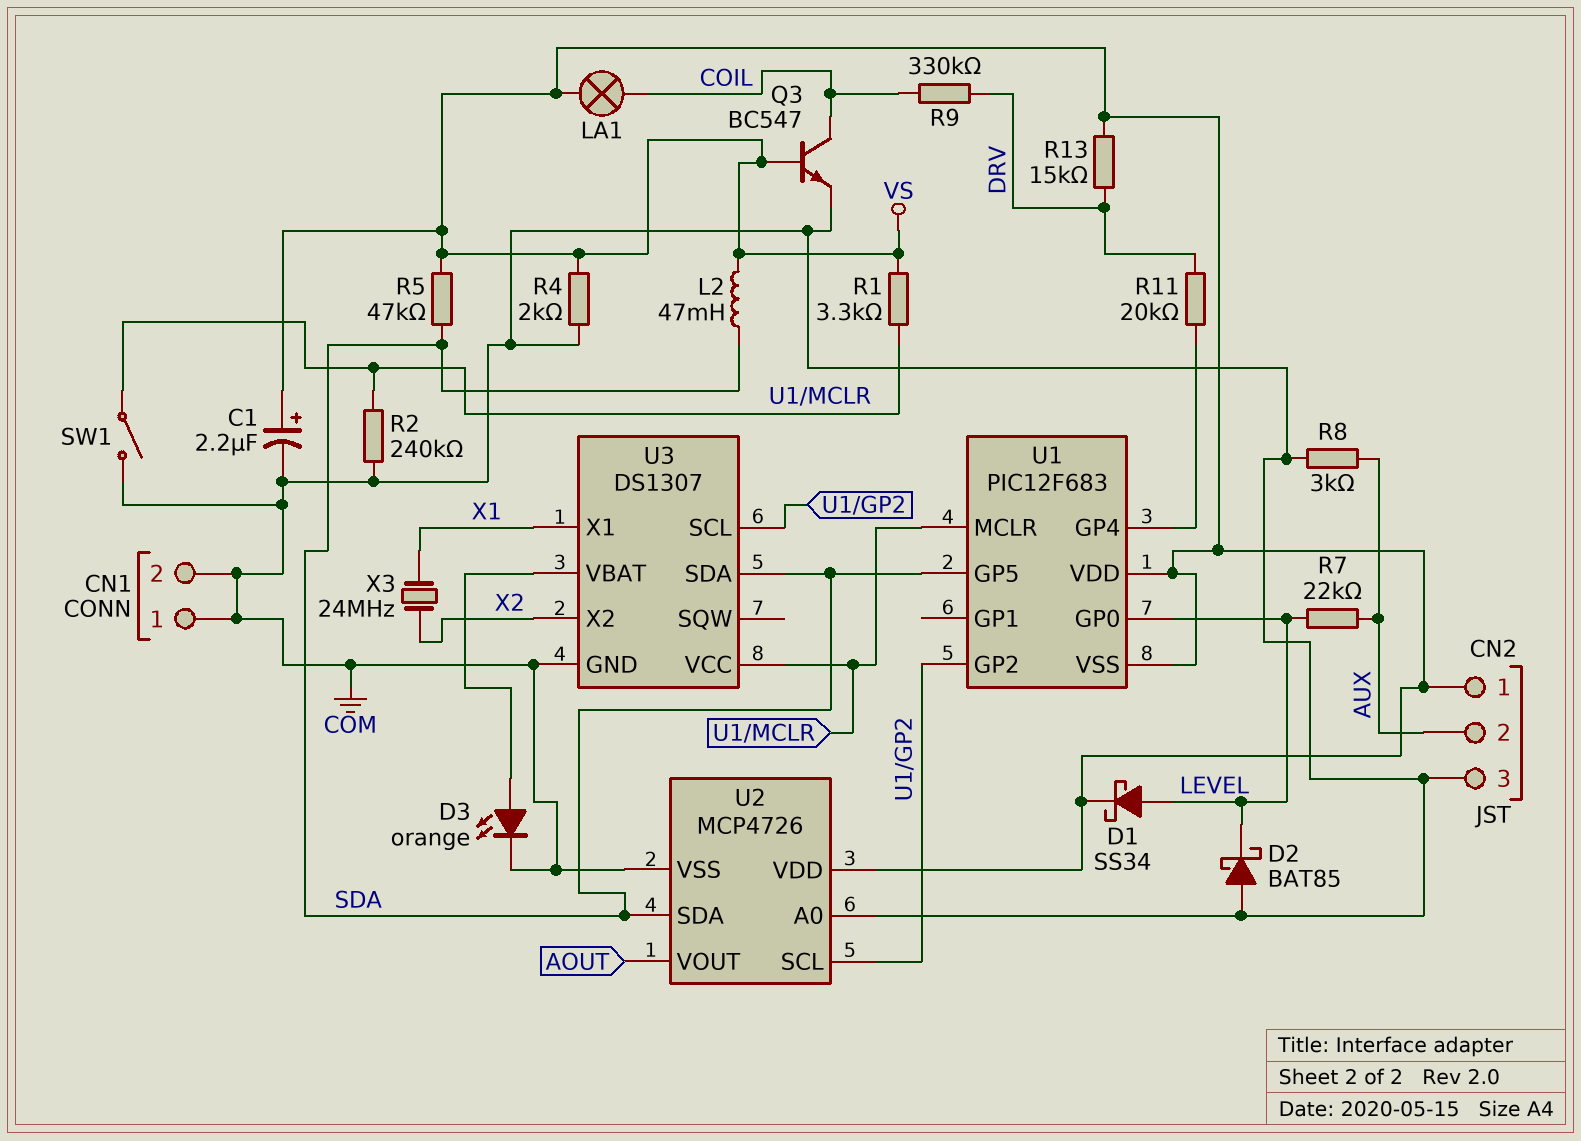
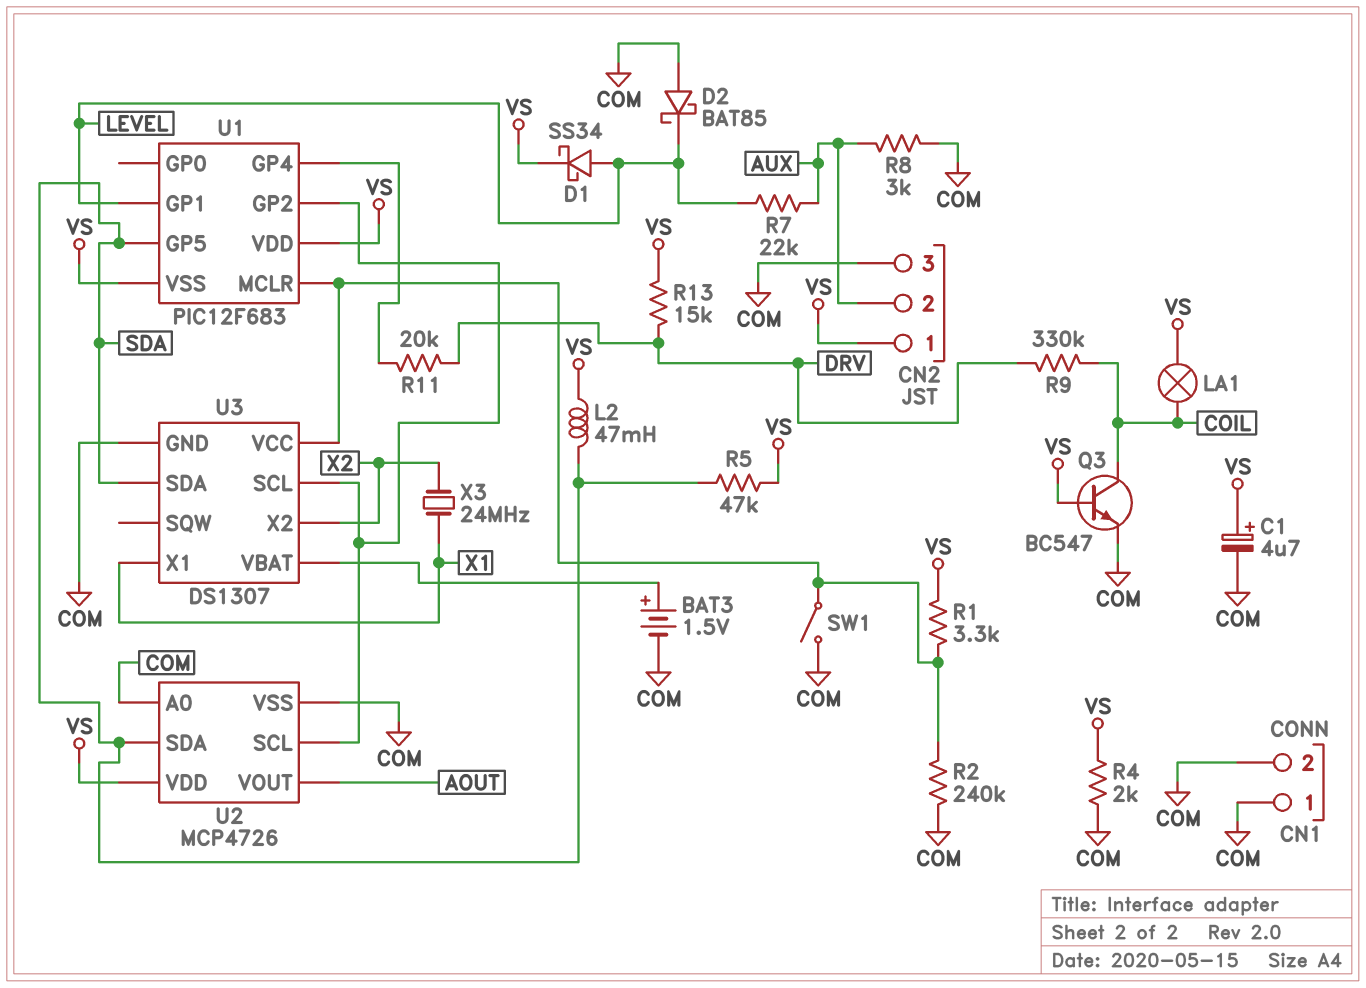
BAT3: none -> 1.5V (plus U3/VBAT, minus COM)
C1: 2.2uF (plus VS, minus COM) -> 4.7uF (plus VS, minus COM)
D3: LED orange (A U3/VBAT, K COM) -> none
U1 pin GP0: LEVEL -> none
U1 pin GP1: none -> LEVEL

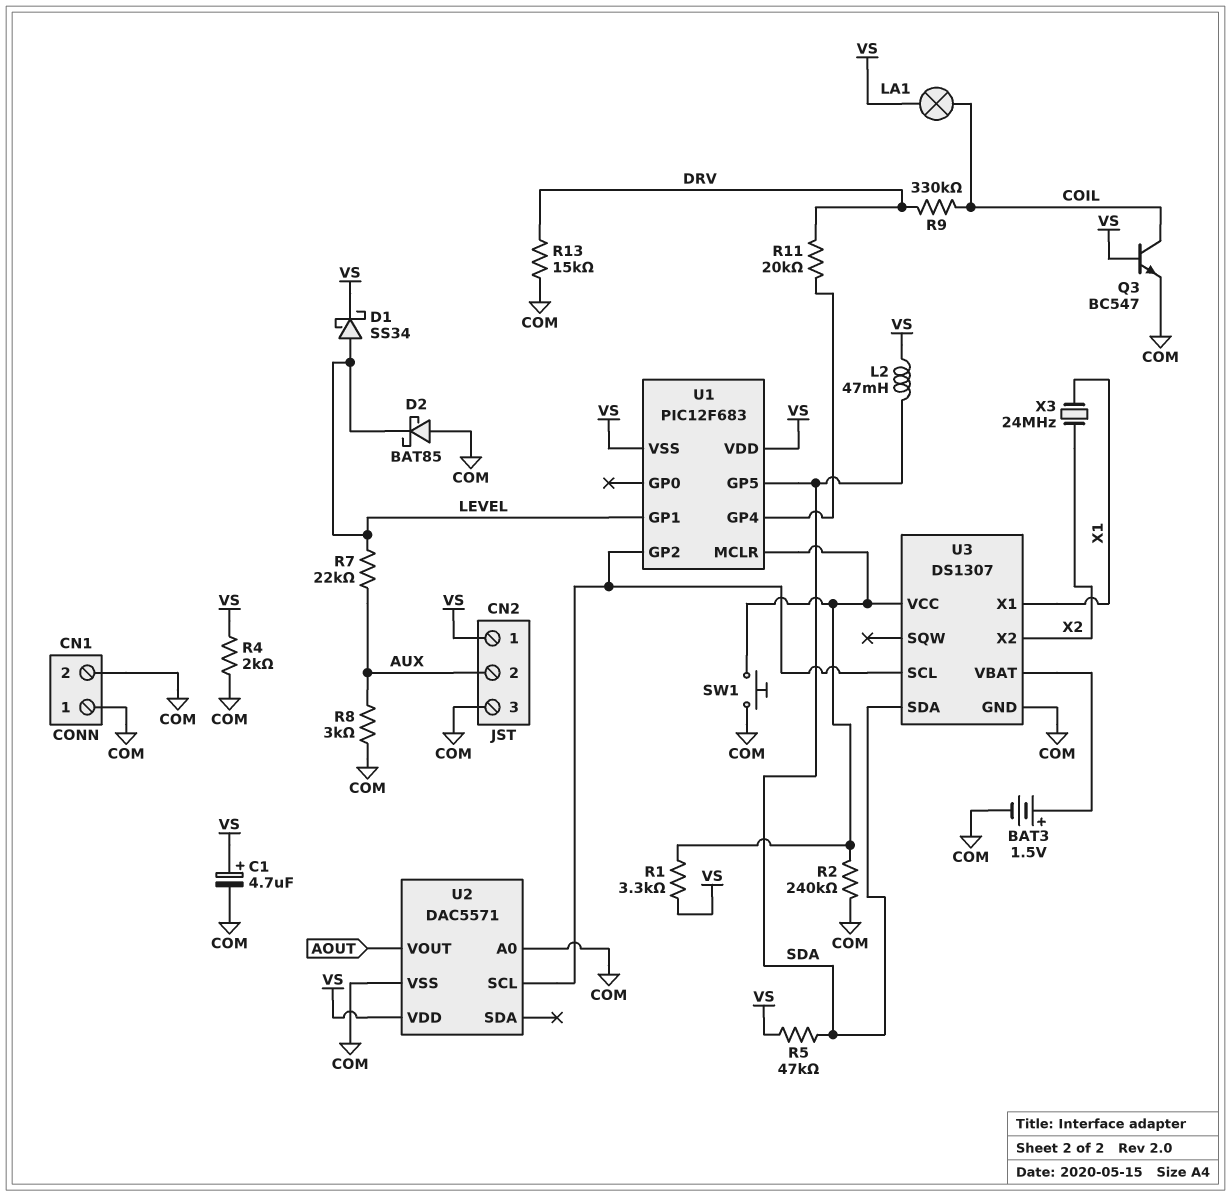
R13: 15k (DRV, VS) -> 15k (COM, DRV)
SW1: switch (COM, U1/MCLR) -> button (COM, U1/MCLR)
U2: MCP4726 -> DAC5571
U2 pin SDA: SDA -> none

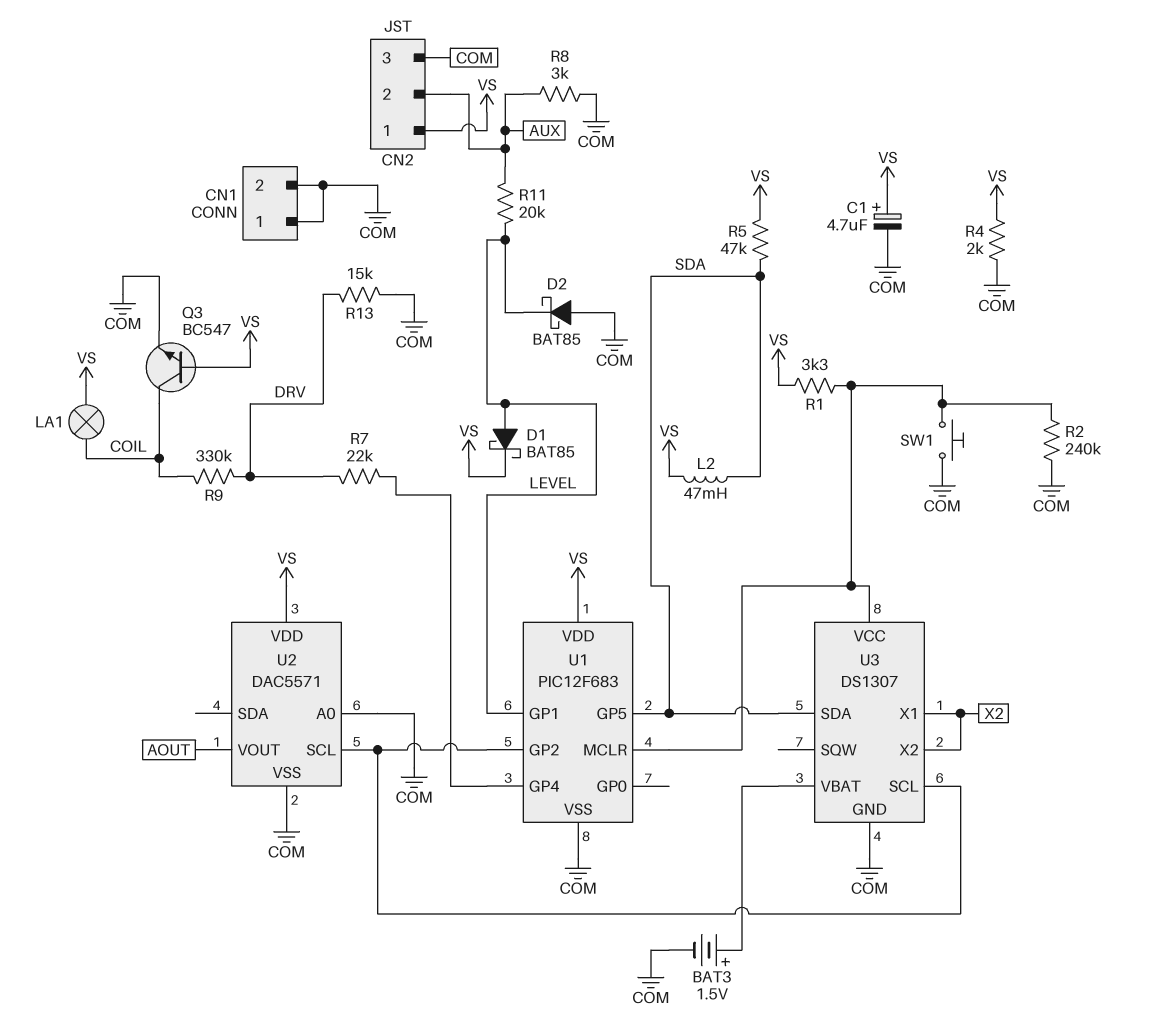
D1: schottky SS34 (A LEVEL, K VS) -> schottky BAT85 (A LEVEL, K VS)
R7: 22k (AUX, LEVEL) -> 22k (DRV, U1/GP4)
R11: 20k (DRV, U1/GP4) -> 20k (AUX, LEVEL)
U1 pin VSS: VS -> COM
U3 pin X1: X1 -> X2
X3: 24MHz (X1, X2) -> none

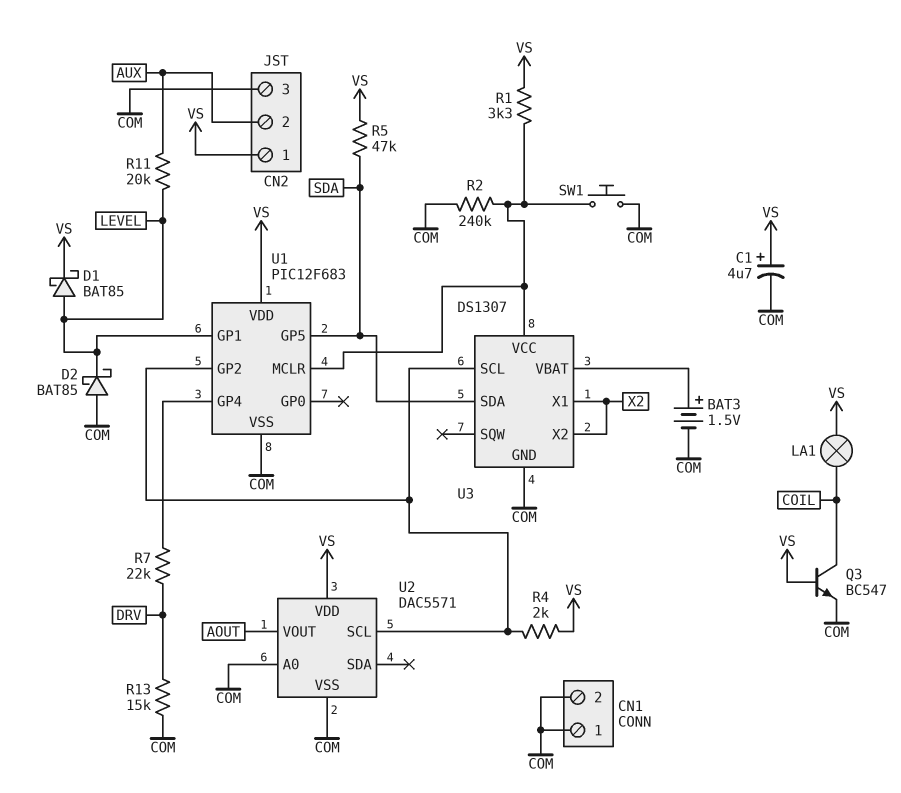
L2: 47mH (SDA, VS) -> none
R4: 2k (COM, VS) -> 2k (U1/GP2, VS)
R8: 3k (AUX, COM) -> none
R9: 330k (COIL, DRV) -> none

